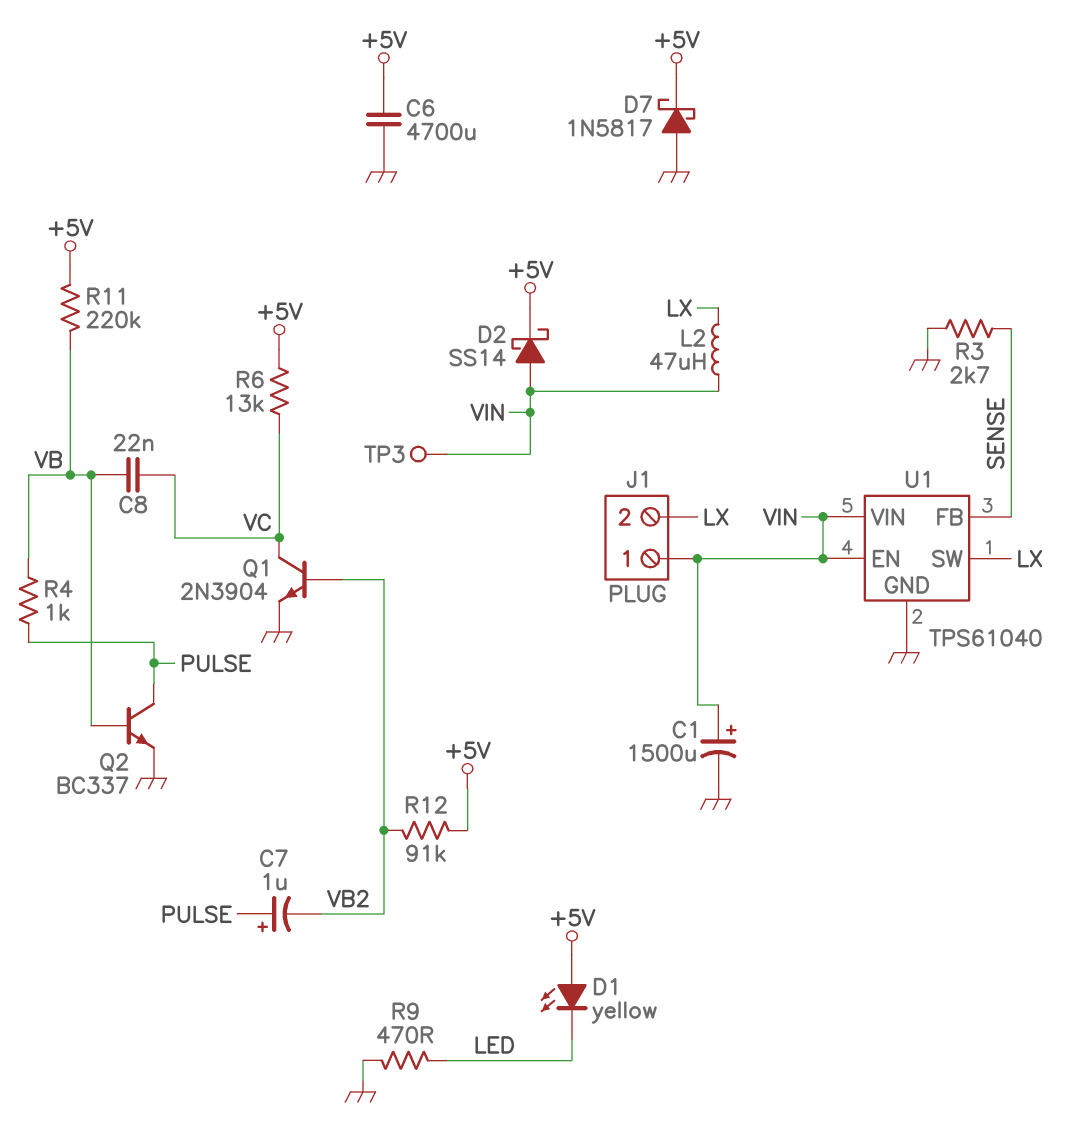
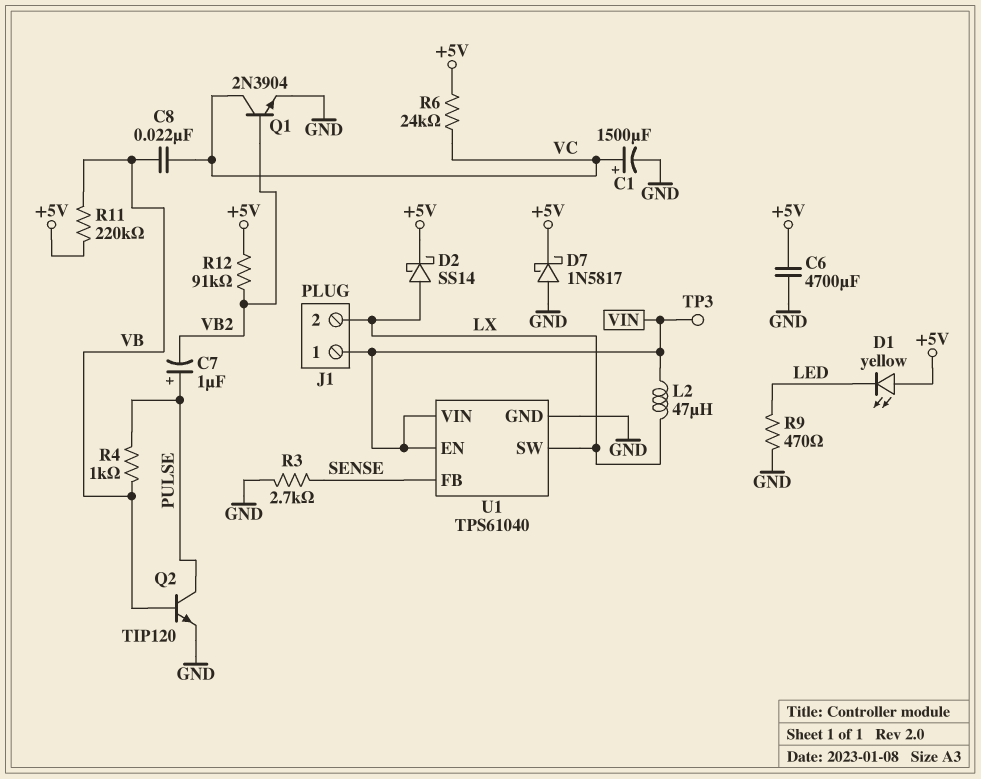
C1: 1500uF (plus VIN, minus GND) -> 1500uF (plus VC, minus GND)
D2: schottky SS14 (A VIN, K +5V) -> schottky SS14 (A LX, K +5V)
Q2: NPN BC337 (B VB, C PULSE, E GND) -> NPN TIP120 (B VB, C PULSE, E GND)
R6: 13k (+5V, VC) -> 24k (+5V, VC)

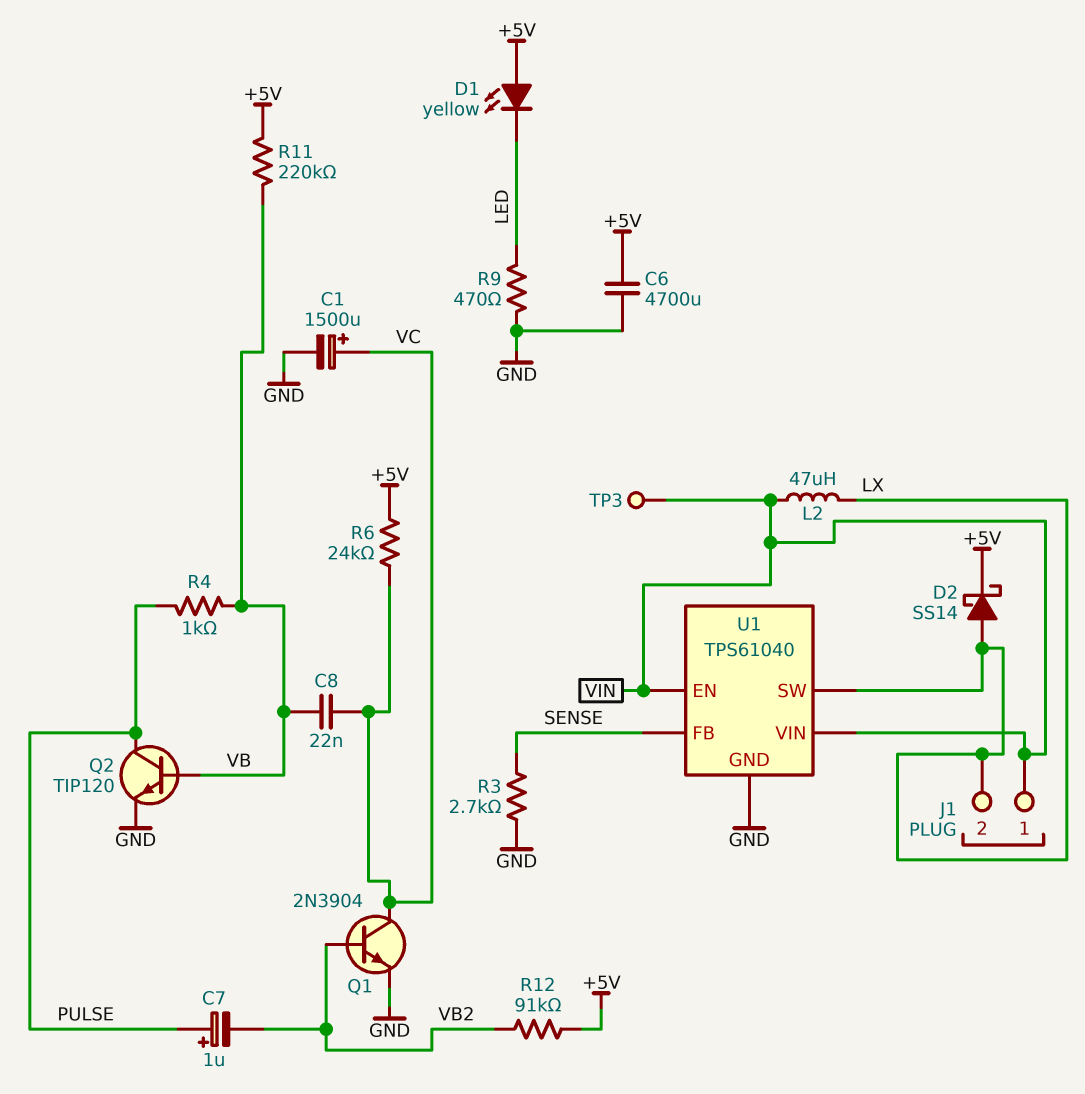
D7: schottky 1N5817 (A GND, K +5V) -> none

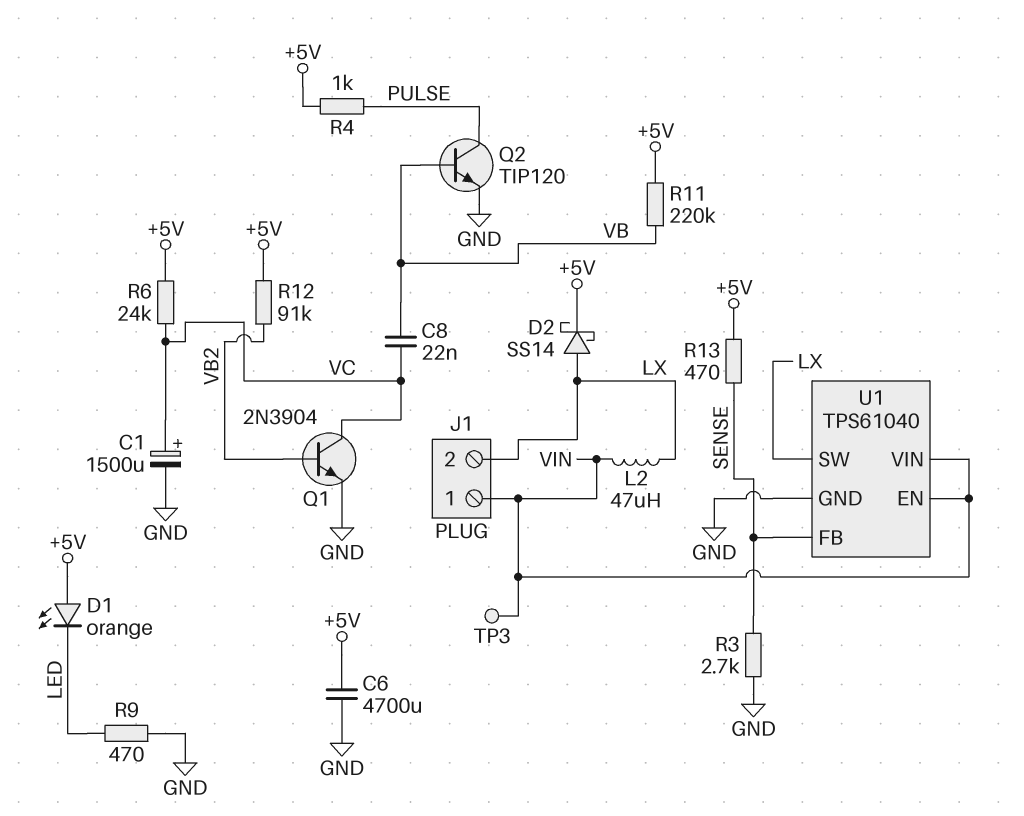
C7: 1uF (plus PULSE, minus VB2) -> none
D1: LED yellow (A +5V, K LED) -> LED orange (A +5V, K LED)
R4: 1k (PULSE, VB) -> 1k (+5V, PULSE)
R13: none -> 470 (+5V, SENSE)

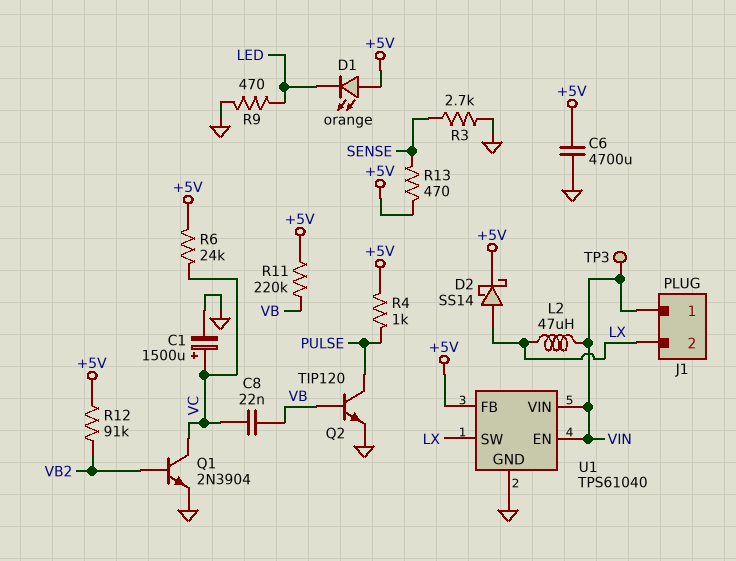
U1 pin FB: SENSE -> +5V

